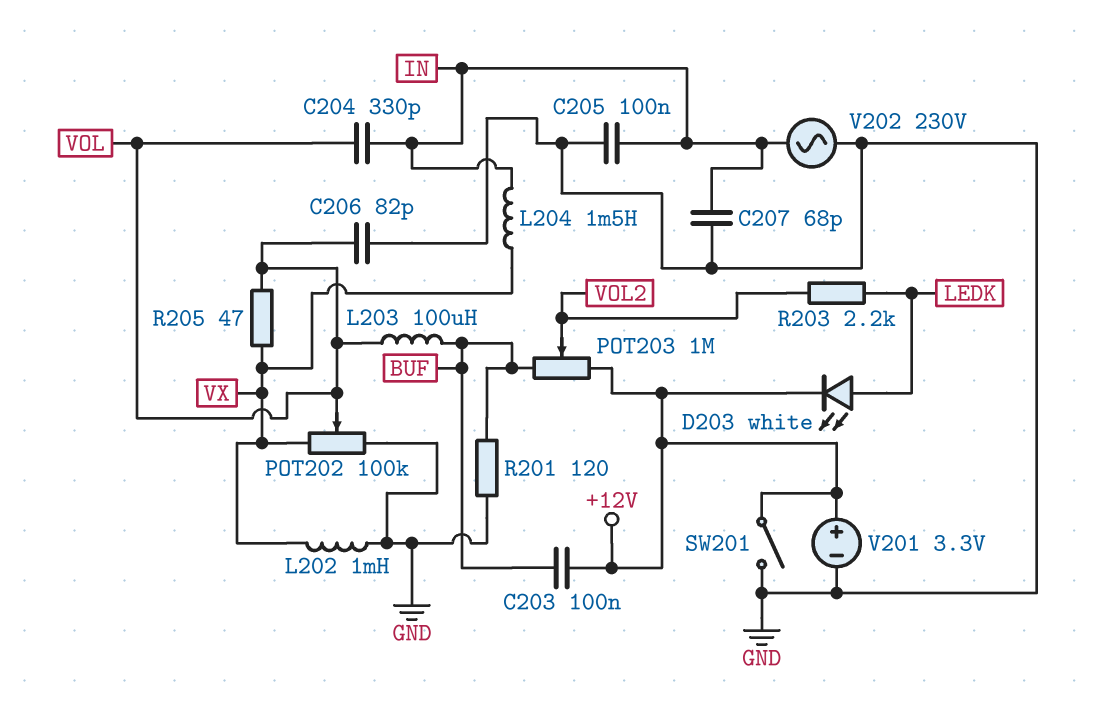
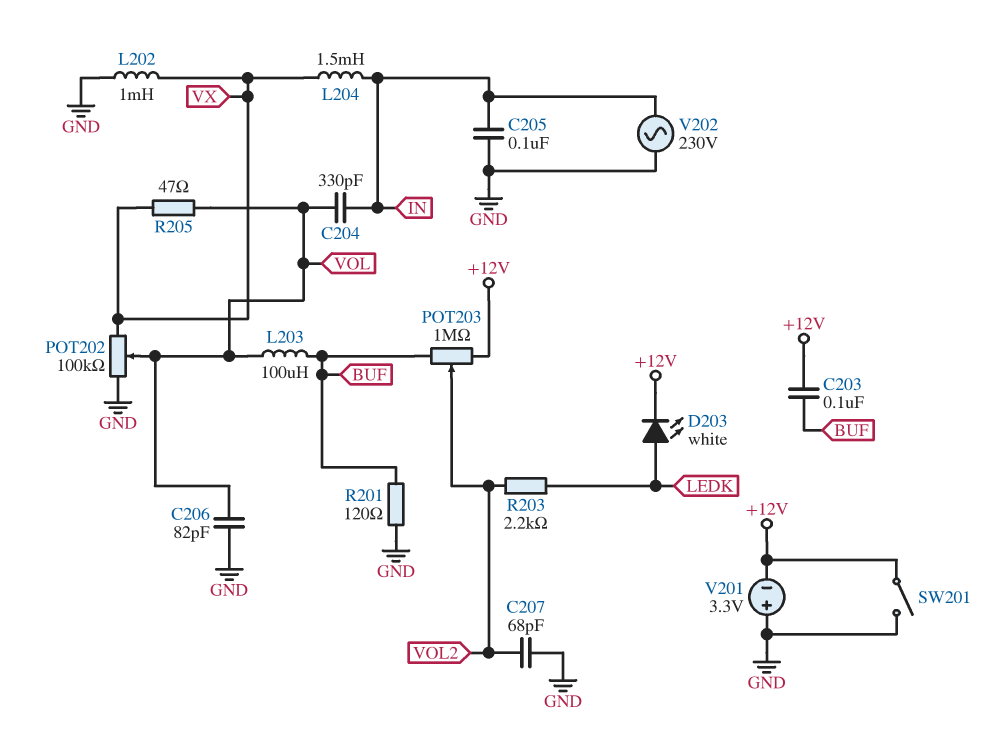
C207: 68pF (GND, IN) -> 68pF (GND, VOL2)
V201: 3.3V (plus +12V, minus GND) -> 3.3V (plus GND, minus +12V)

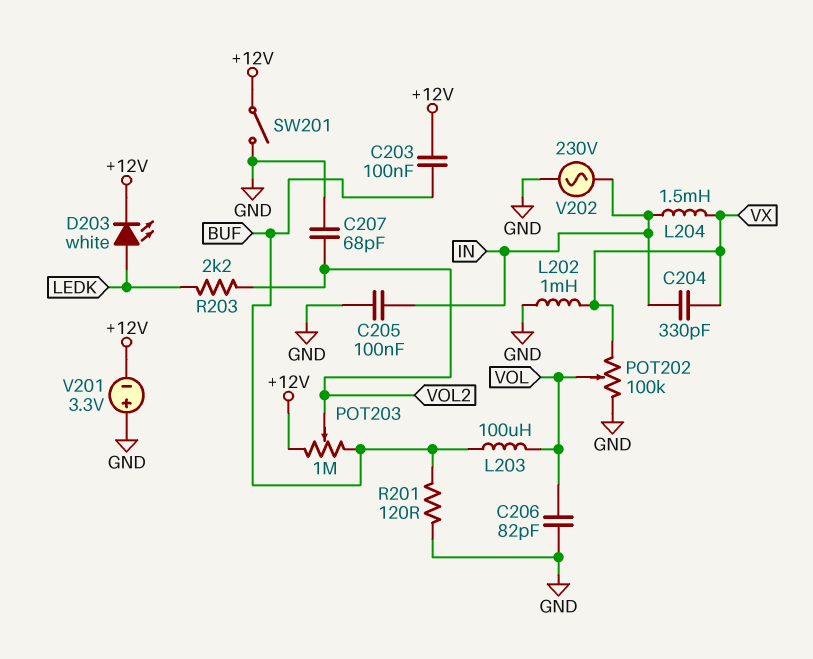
C204: 330pF (IN, VOL) -> 330pF (IN, VX)
R205: 47 (VOL, VX) -> none

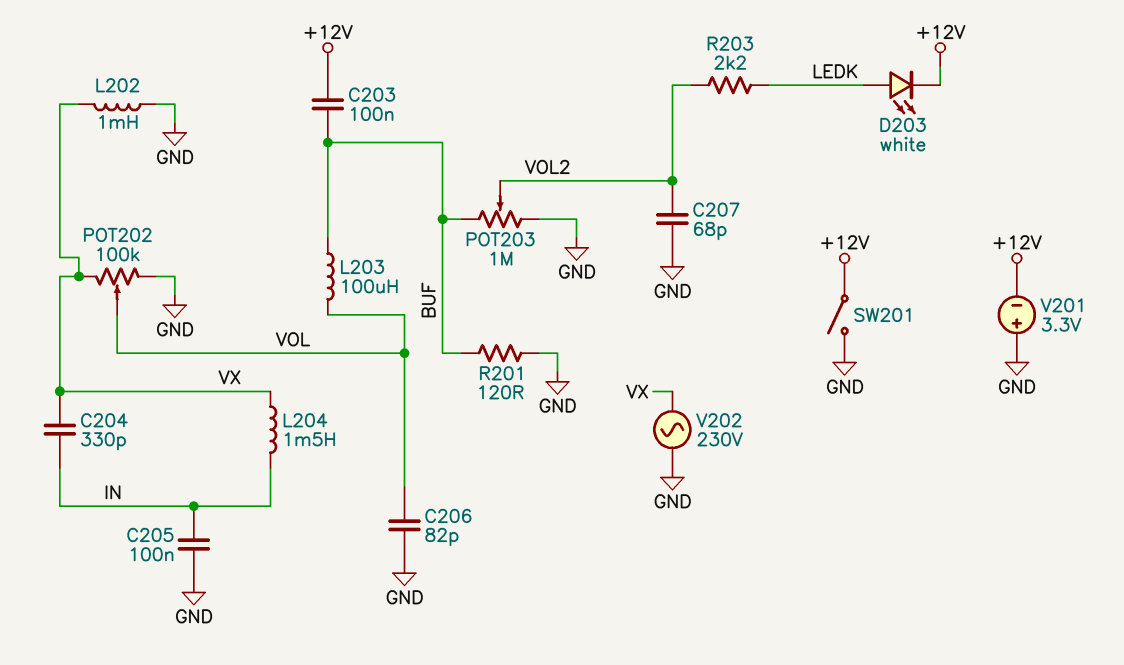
POT203: 1M (+12V, BUF, wiper VOL2) -> 1M (BUF, GND, wiper VOL2)
V202: AC 230V (GND, IN) -> AC 230V (GND, VX)

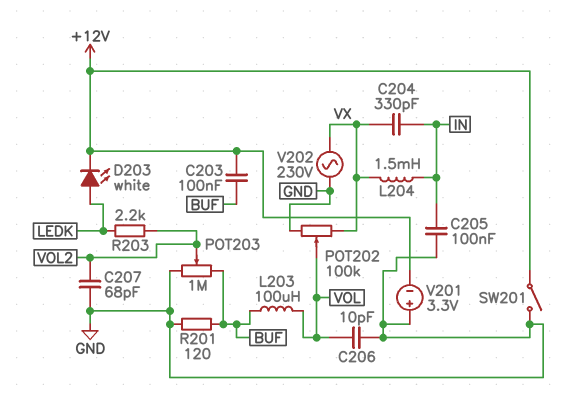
C206: 82pF (GND, VOL) -> 10pF (GND, VOL)
L202: 1mH (GND, VX) -> none

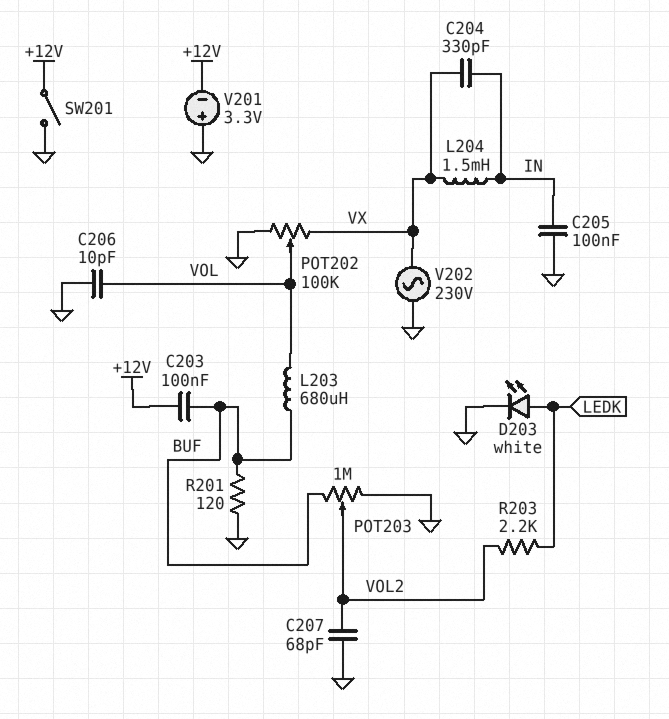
D203: LED white (A LEDK, K +12V) -> LED white (A LEDK, K GND)
L203: 100uH (BUF, VOL) -> 680uH (BUF, VOL)

